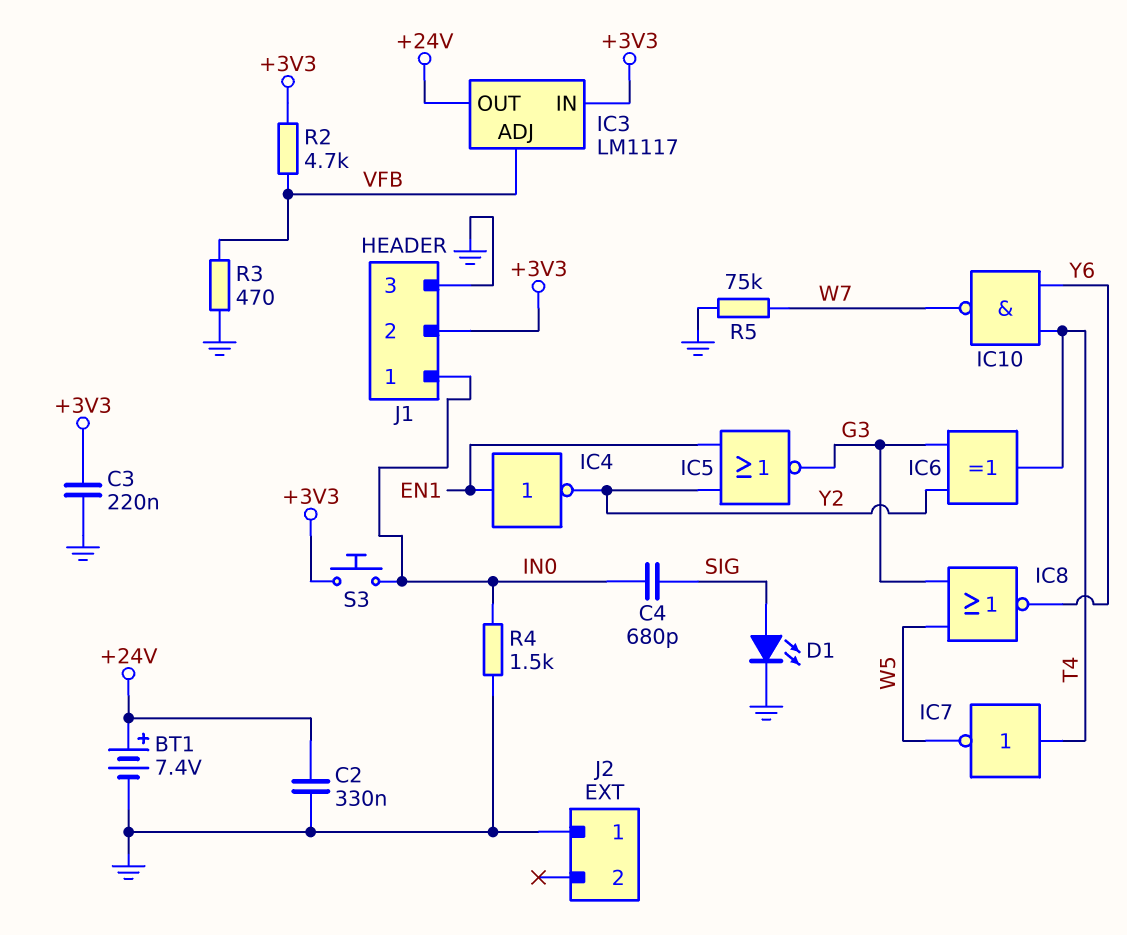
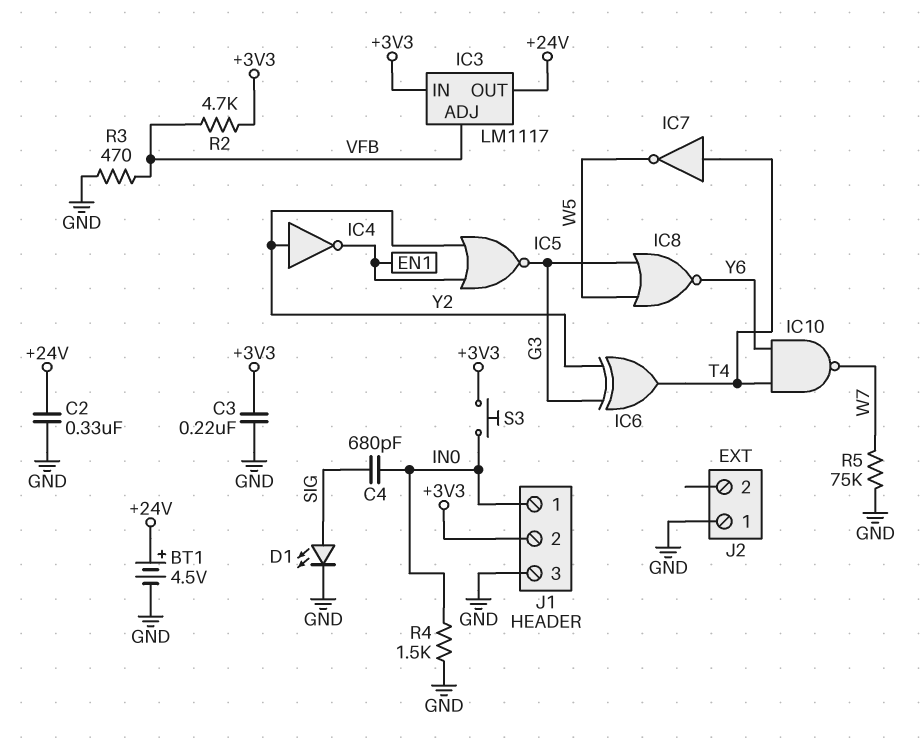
BT1: 7.4V (plus +24V, minus GND) -> 4.5V (plus +24V, minus GND)
IC4: NOT (in EN1, out Y2) -> NOT (in Y2, out EN1)

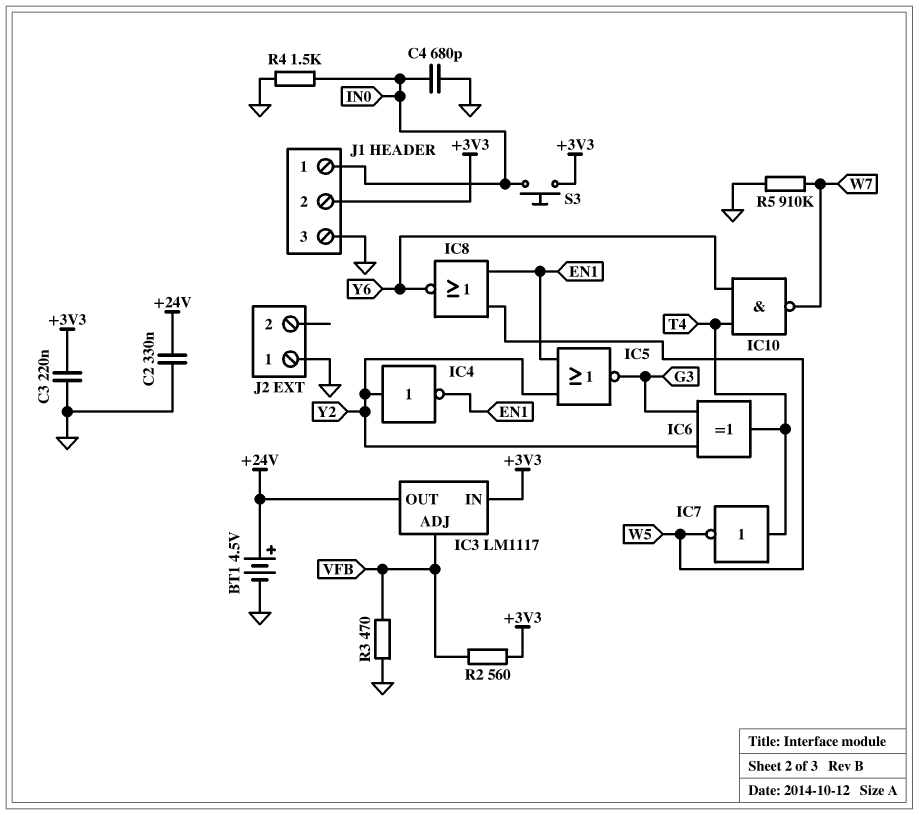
C4: 680pF (IN0, SIG) -> 680pF (GND, IN0)
D1: LED (A SIG, K GND) -> none
IC8: NOR (in G3, in W5, out Y6) -> NOR (in EN1, in W5, out Y6)
R2: 4.7k (+3V3, VFB) -> 560 (+3V3, VFB)
R5: 75k (GND, W7) -> 910k (GND, W7)

